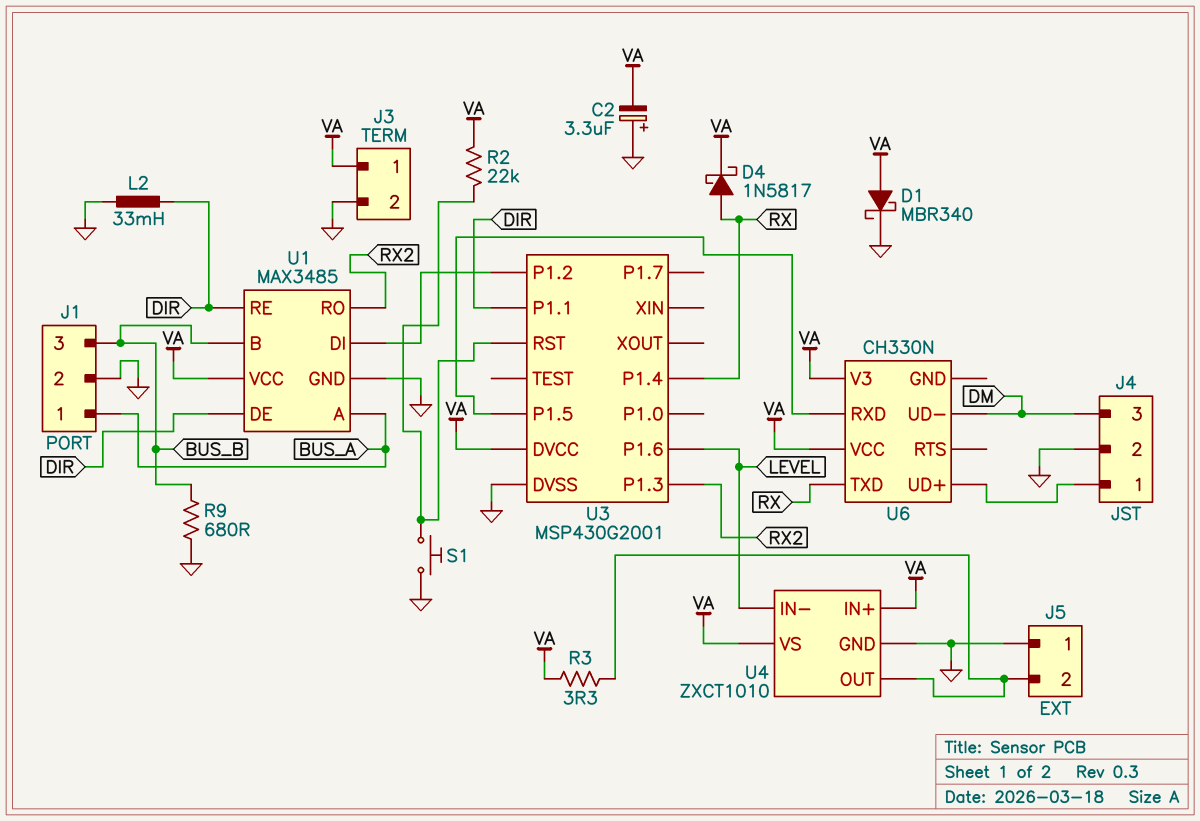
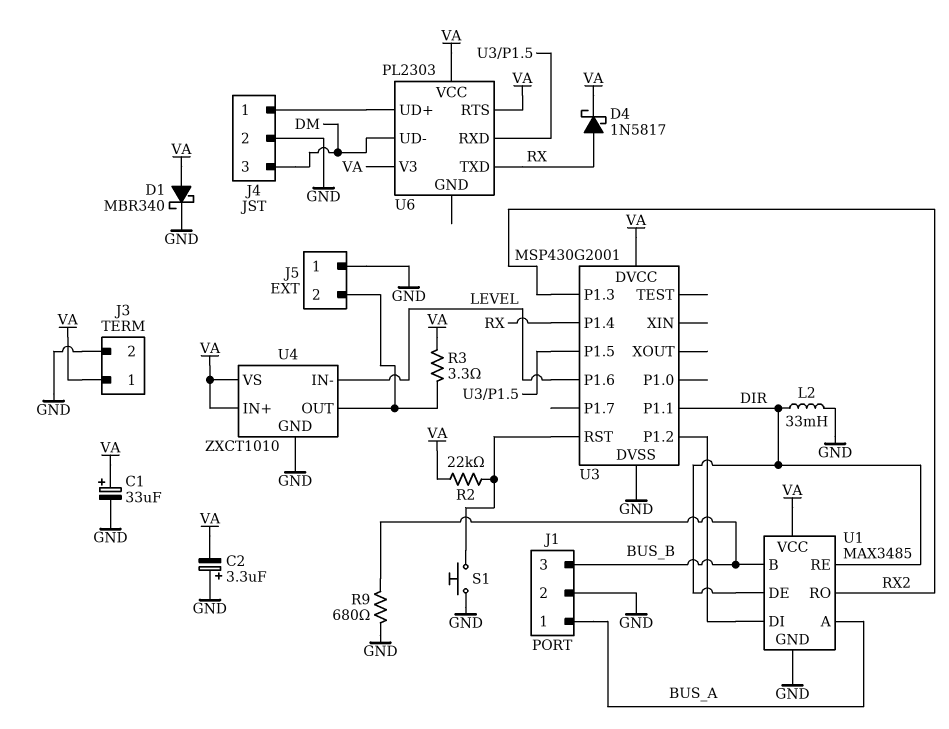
C1: none -> 33uF (plus VA, minus GND)
U6: CH330N -> PL2303
U6 pin RTS: none -> VA

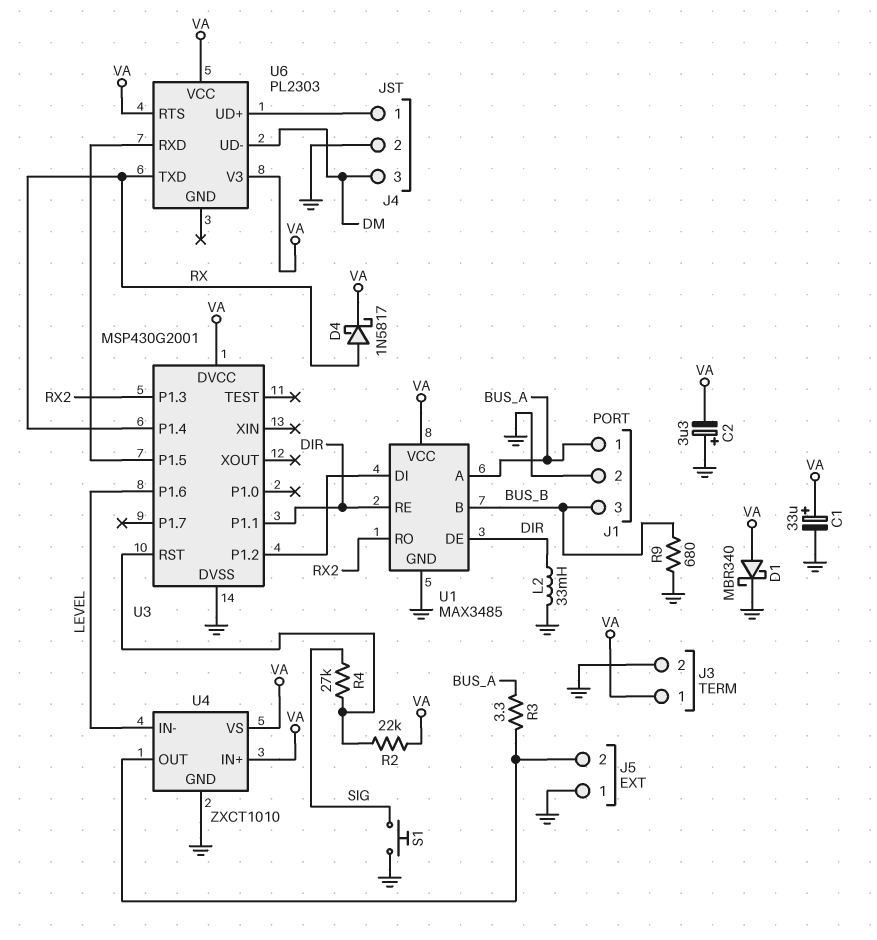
R3: 3.3 (J5/2, VA) -> 3.3 (BUS_A, J5/2)
R4: none -> 27k (SIG, U3/RST)
S1: button (GND, U3/RST) -> button (GND, SIG)

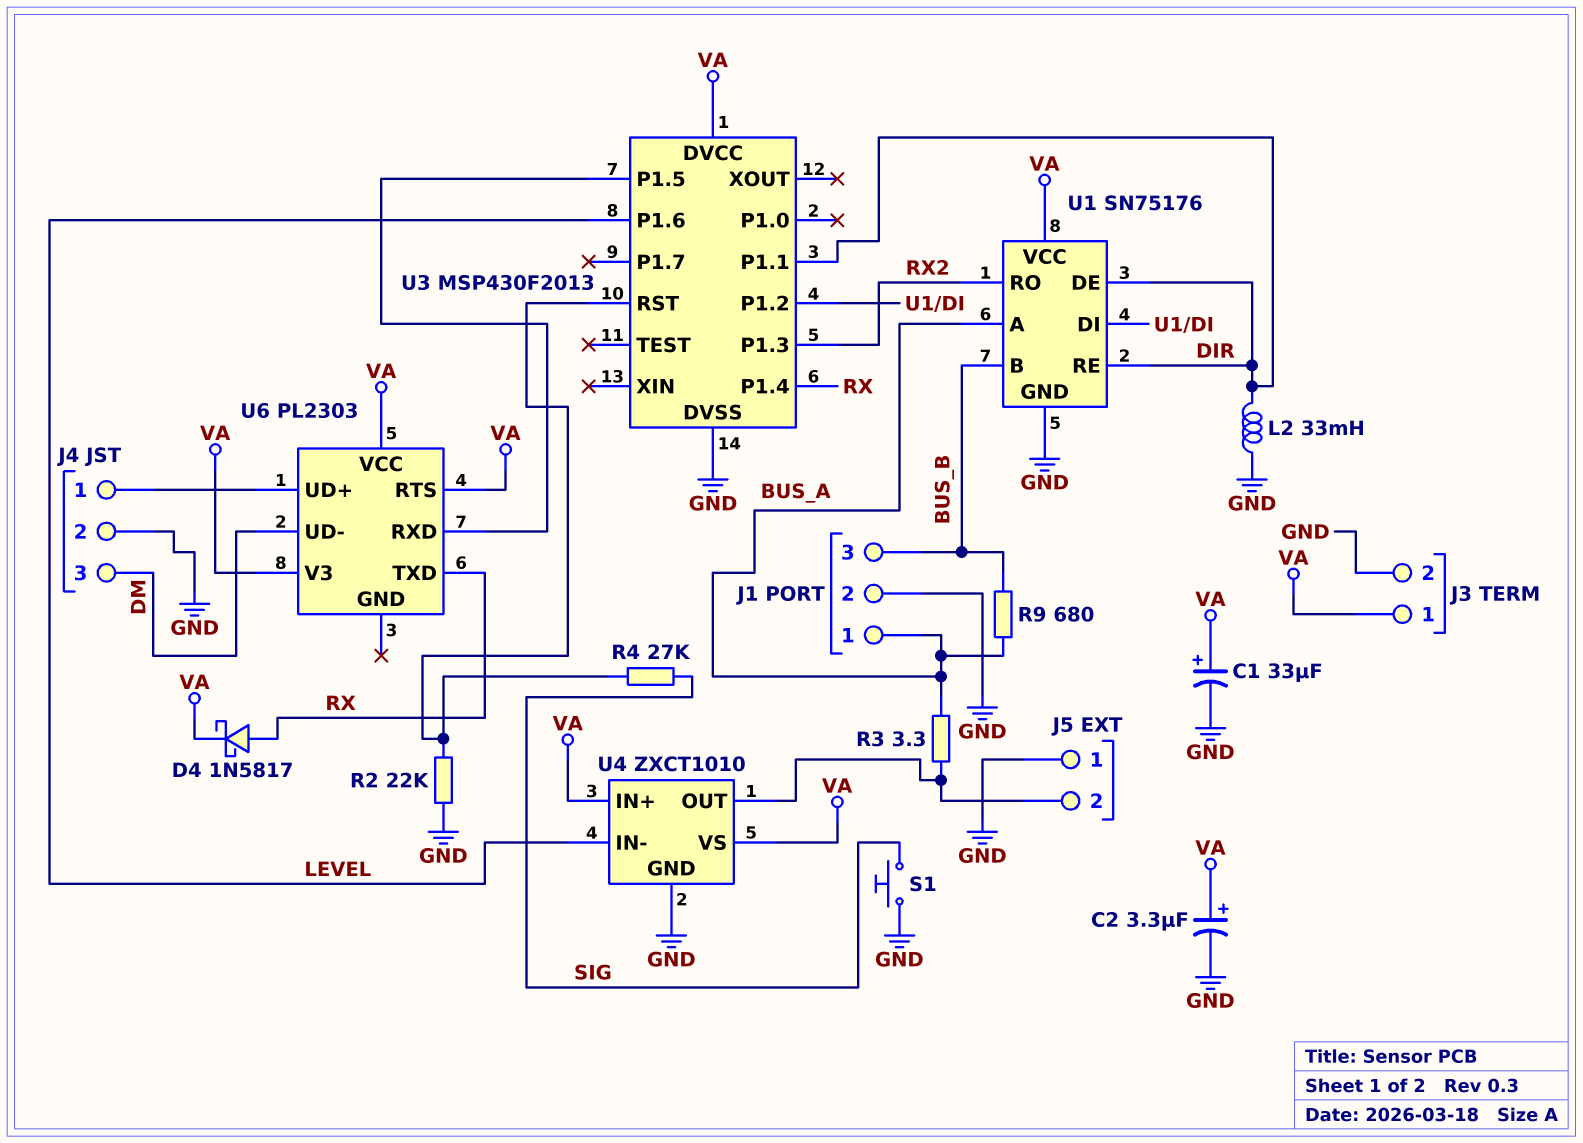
C2: 3.3uF (plus GND, minus VA) -> 3.3uF (plus VA, minus GND)
D1: schottky MBR340 (A VA, K GND) -> none
R2: 22k (U3/RST, VA) -> 22k (GND, U3/RST)
R9: 680 (BUS_B, GND) -> 680 (BUS_A, BUS_B)
U1: MAX3485 -> SN75176
U3: MSP430G2001 -> MSP430F2013

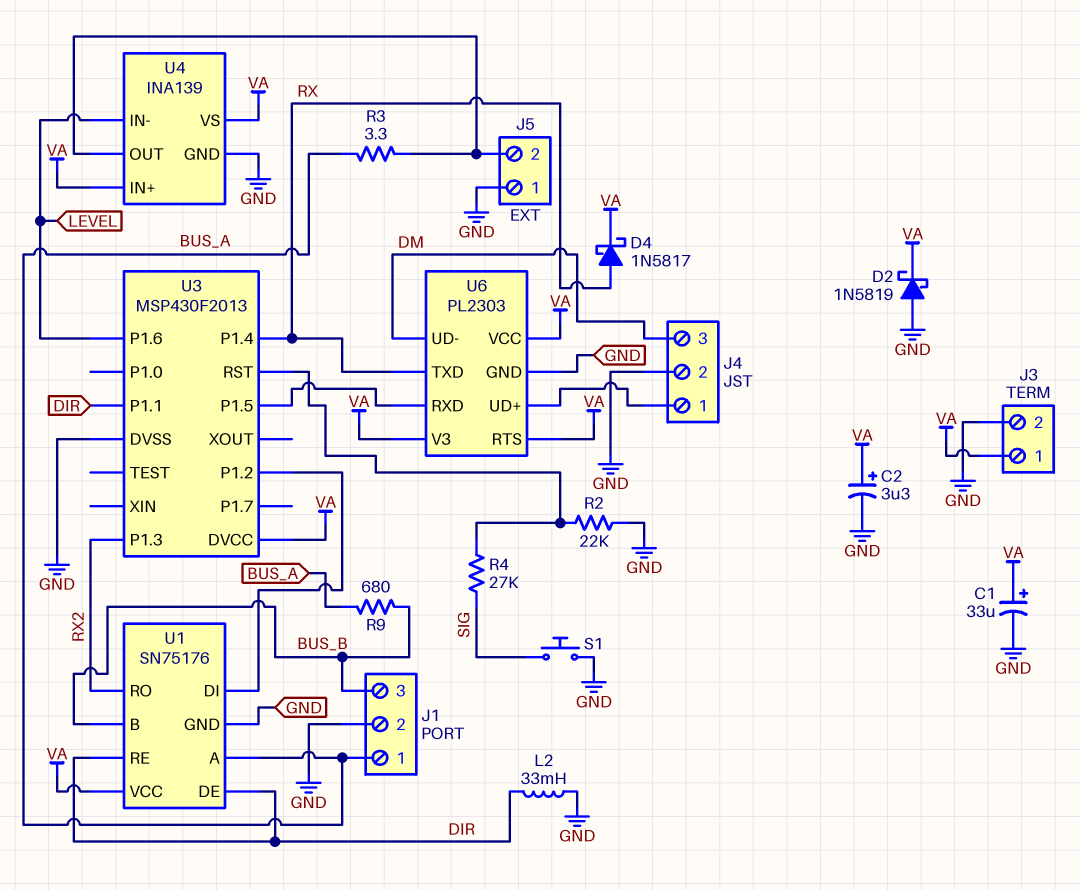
D2: none -> schottky 1N5819 (A GND, K VA)
U4: ZXCT1010 -> INA139
U6 pin GND: none -> GND

